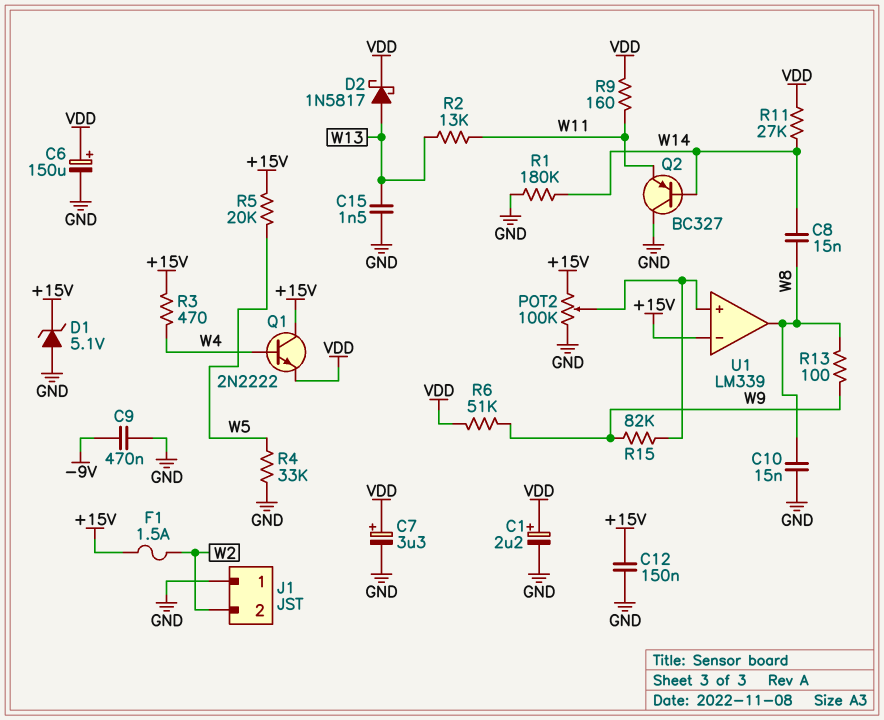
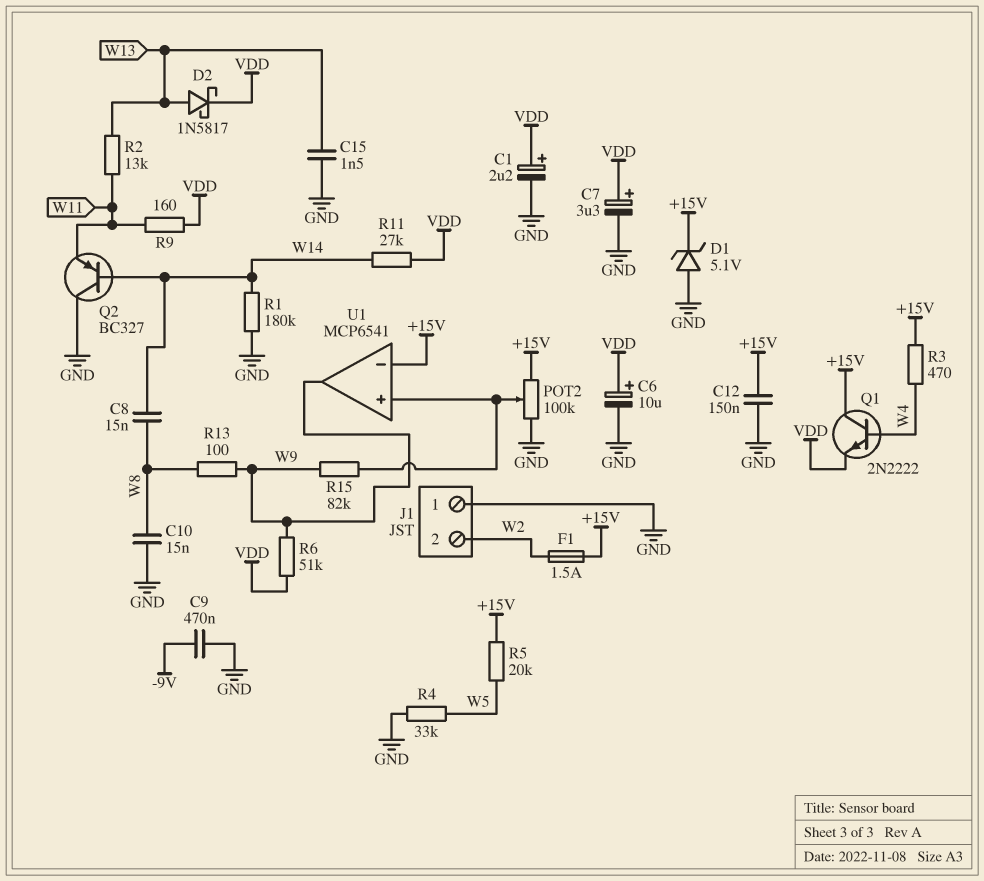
C6: 150uF (plus VDD, minus GND) -> 10uF (plus VDD, minus GND)
U1: LM339 -> MCP6541
U1 pin out: W8 -> W9

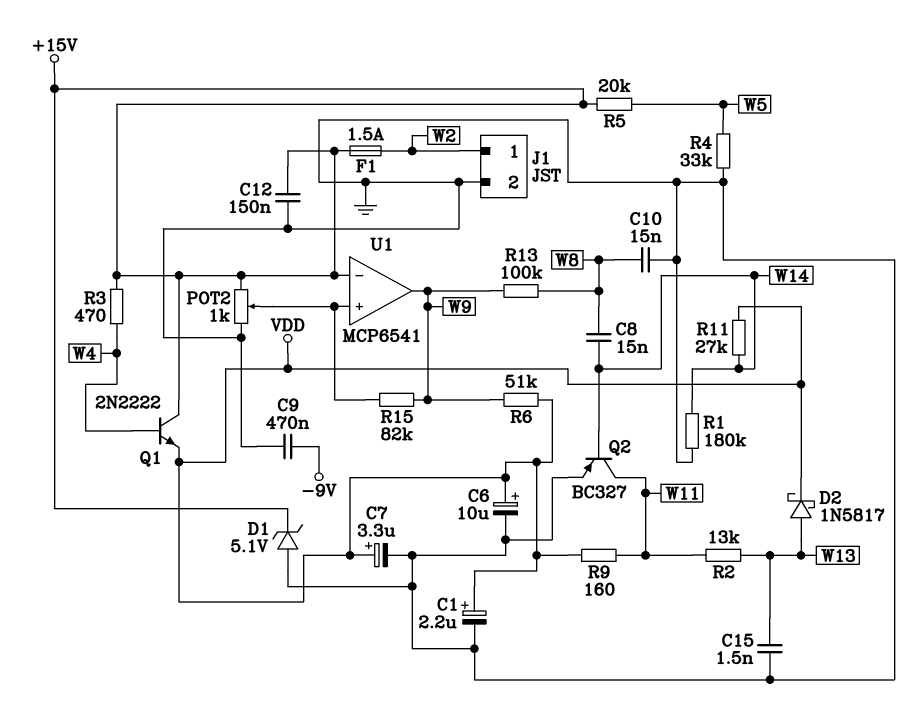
J1 pin 1: GND -> W2
J1 pin 2: W2 -> GND
POT2: 100k (+15V, GND, wiper U1/in+) -> 1k (+15V, GND, wiper U1/in+)
Q2: PNP BC327 (B W14, C GND, E W11) -> PNP BC327 (B W14, C W11, E GND)
R13: 100 (W8, W9) -> 100k (W8, W9)

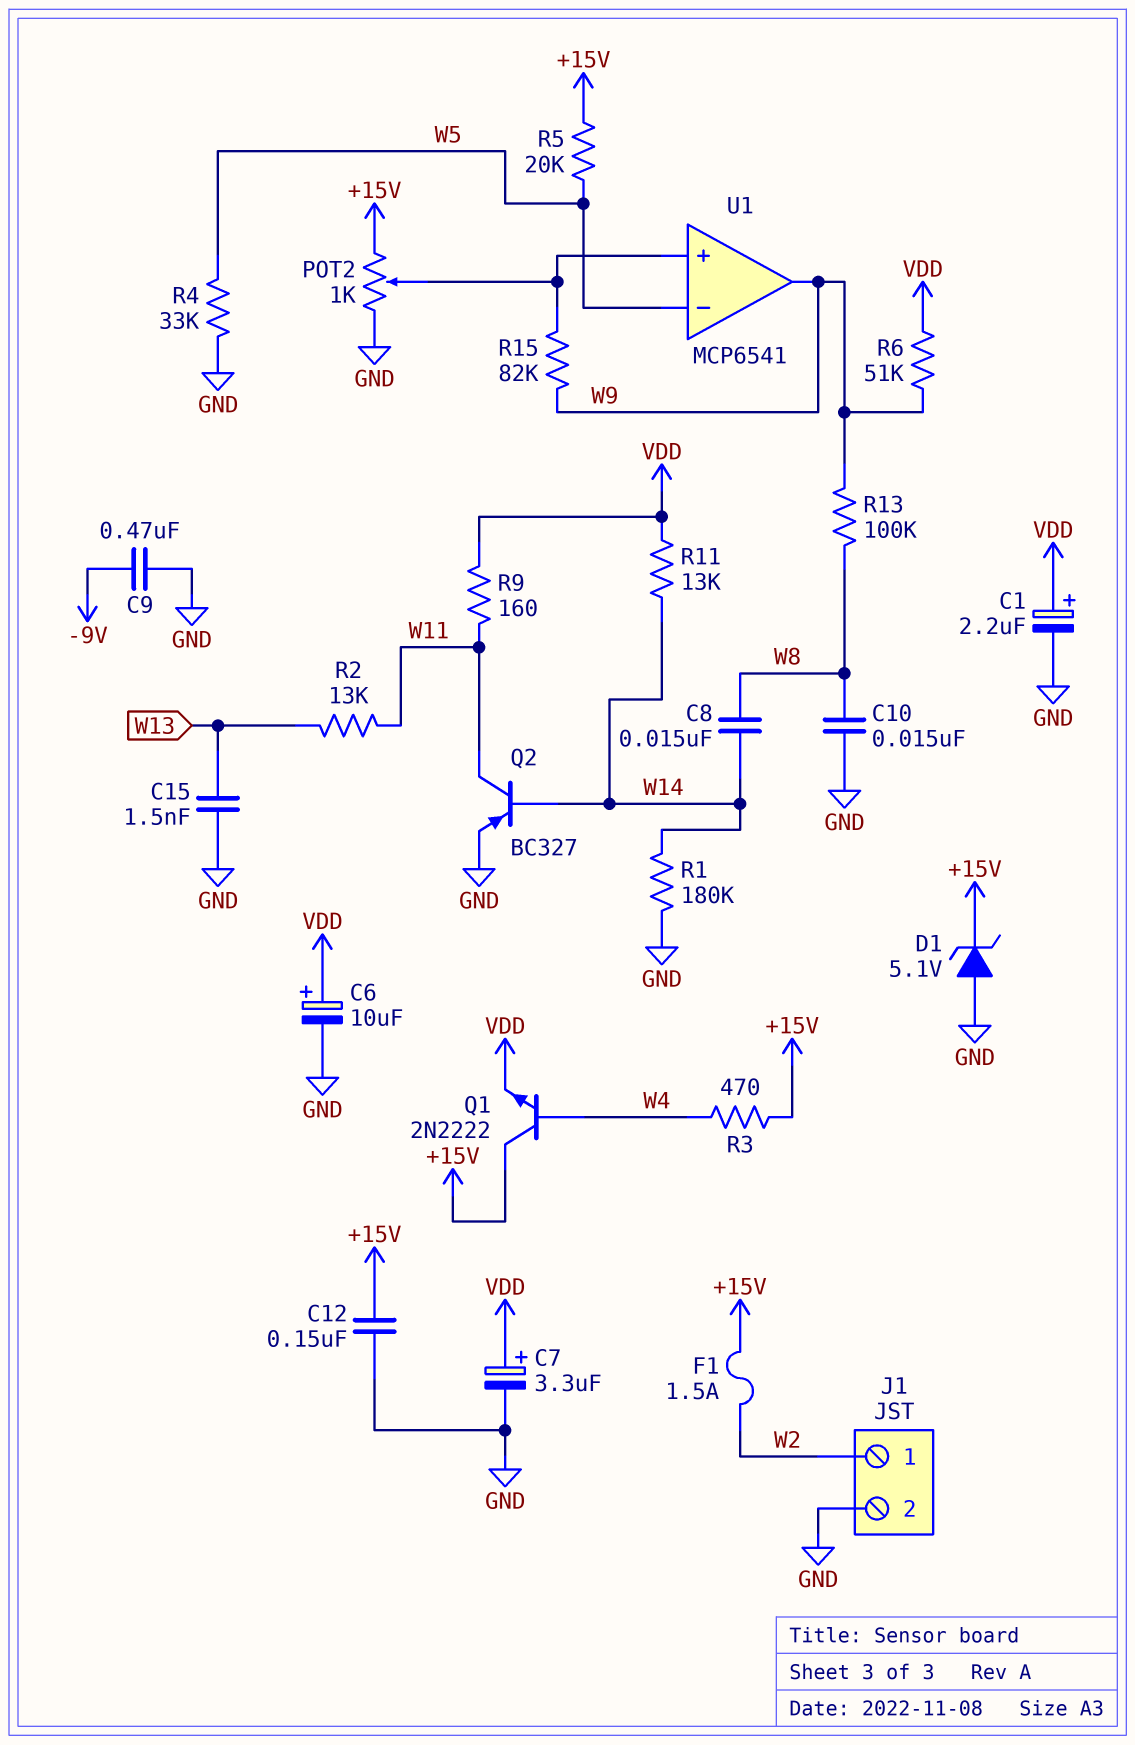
D2: schottky 1N5817 (A W13, K VDD) -> none
R11: 27k (VDD, W14) -> 13k (VDD, W14)
U1 pin in-: +15V -> W5

